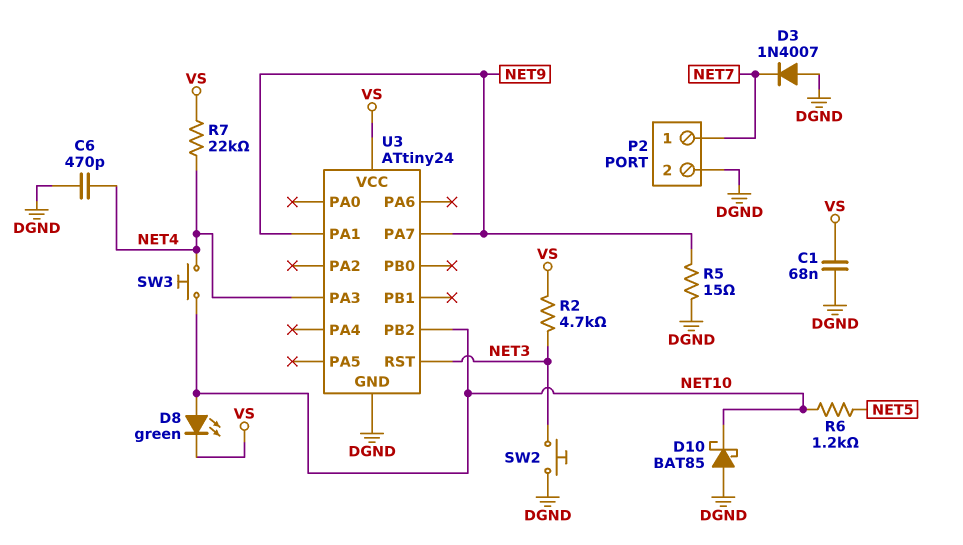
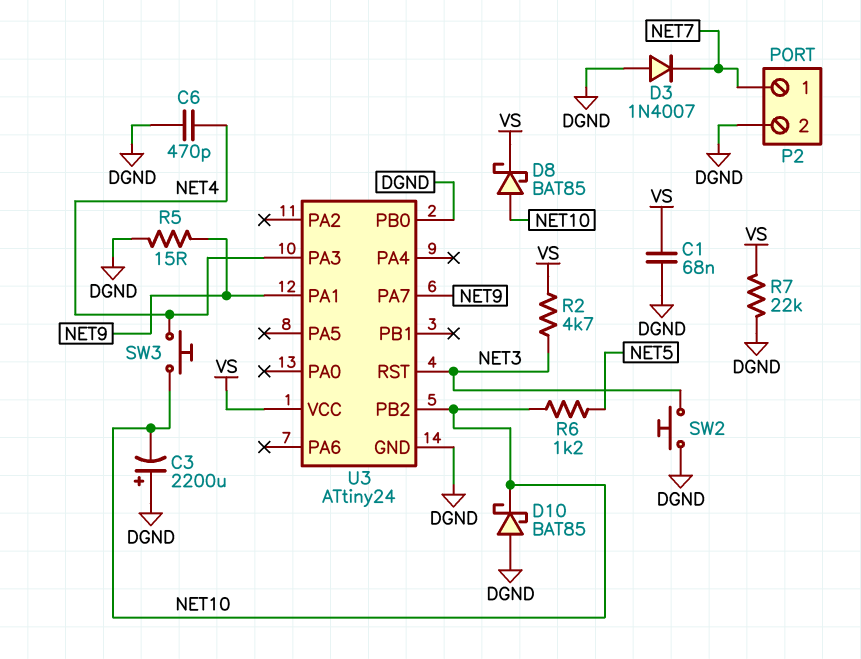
C3: none -> 2200uF (plus DGND, minus NET10)
D8: LED green (A NET10, K VS) -> schottky BAT85 (A NET10, K VS)
R7: 22k (NET4, VS) -> 22k (DGND, VS)
U3 pin PB0: none -> DGND

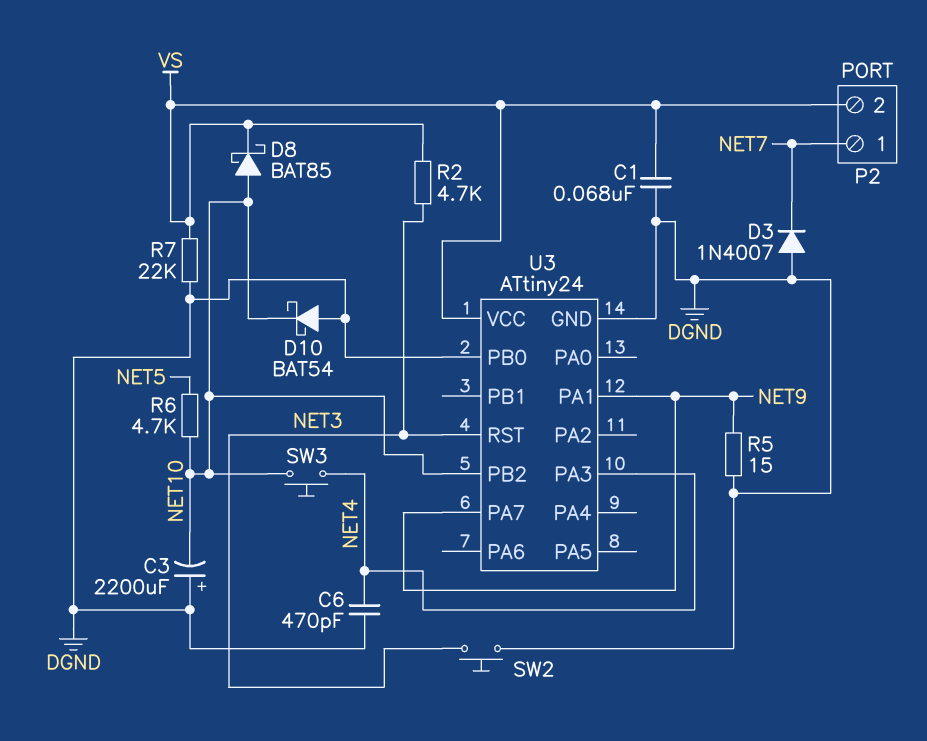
D10: schottky BAT85 (A DGND, K NET10) -> schottky BAT54 (A DGND, K NET10)
P2 pin 2: DGND -> VS
R6: 1.2k (NET5, NET10) -> 4.7k (NET5, NET10)

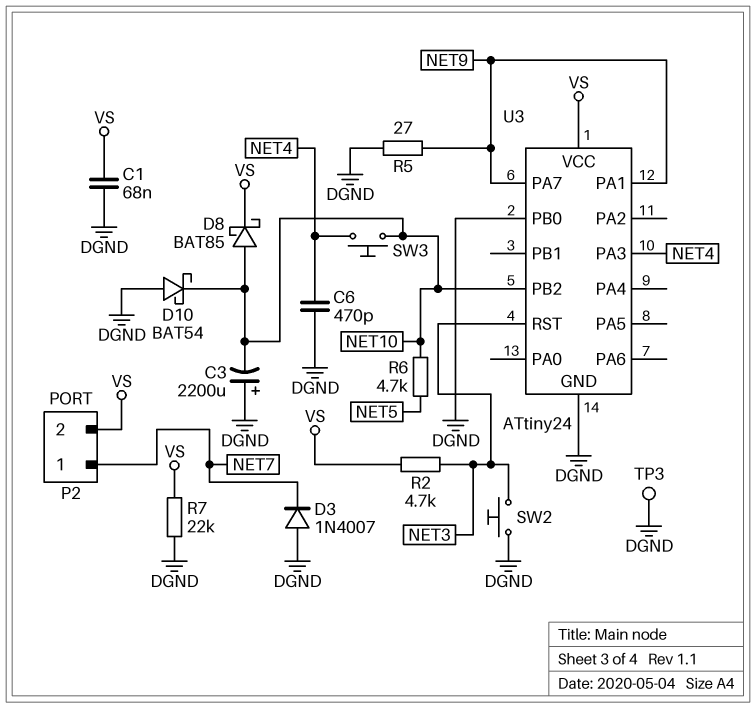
R5: 15 (DGND, NET9) -> 27 (DGND, NET9)
TP3: none -> test point (DGND)

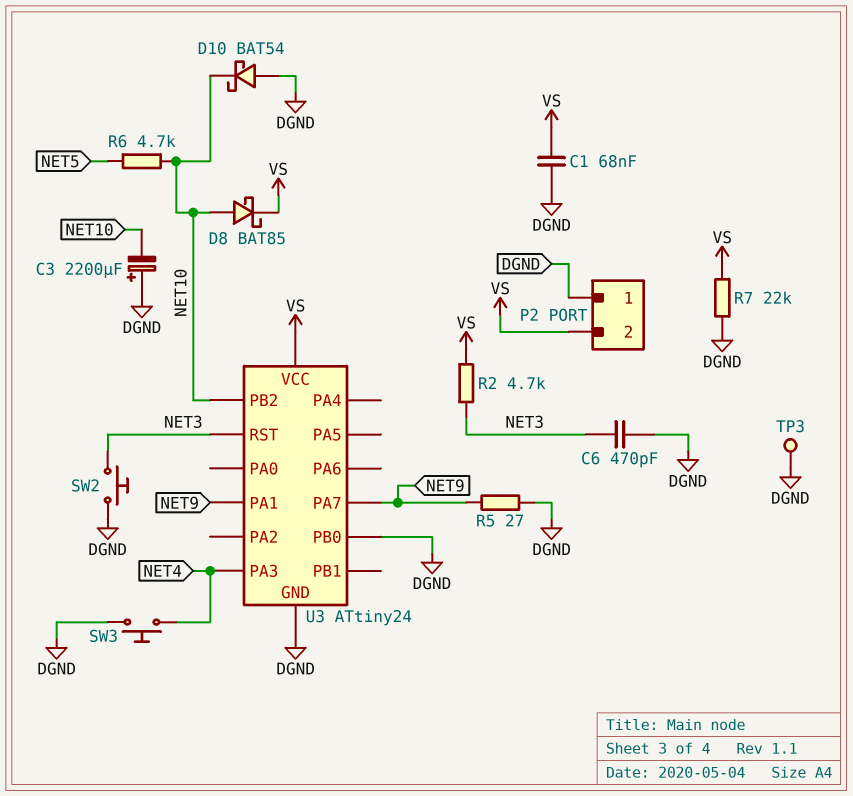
C6: 470pF (DGND, NET4) -> 470pF (DGND, NET3)
D3: diode 1N4007 (A DGND, K NET7) -> none
P2 pin 1: NET7 -> DGND
SW3: button (NET4, NET10) -> button (DGND, NET4)

